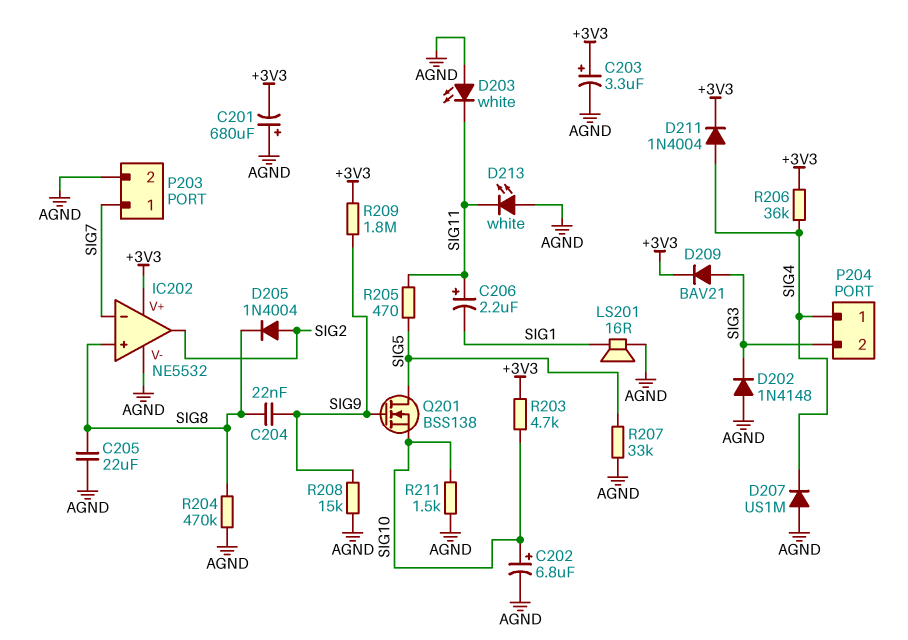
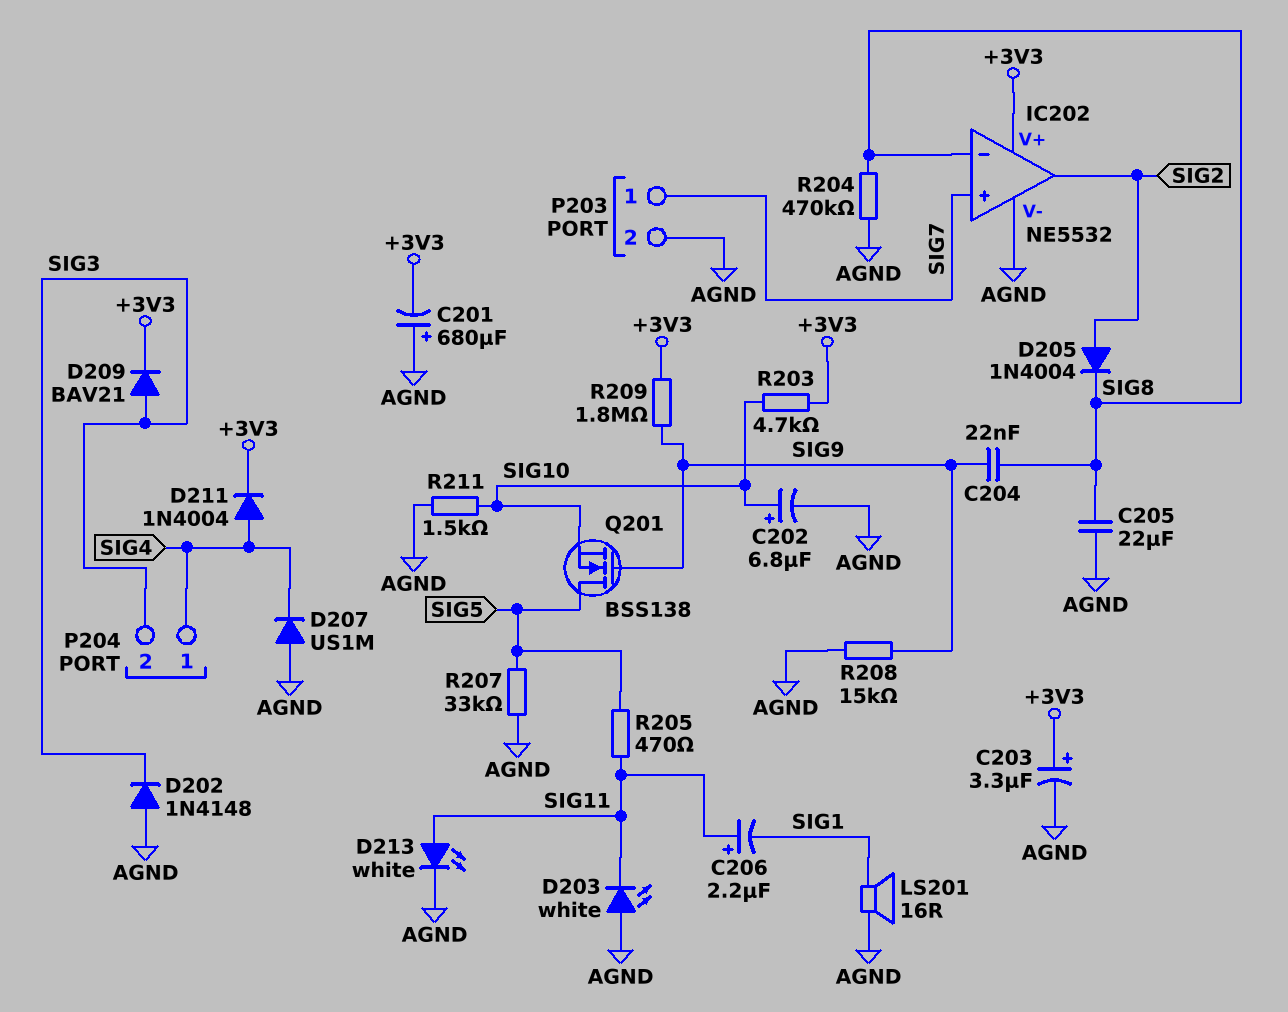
D213: LED white (A AGND, K SIG11) -> LED white (A SIG11, K AGND)
IC202 pin in+: SIG8 -> SIG7
IC202 pin in-: SIG7 -> SIG8
R206: 36k (+3V3, SIG4) -> none

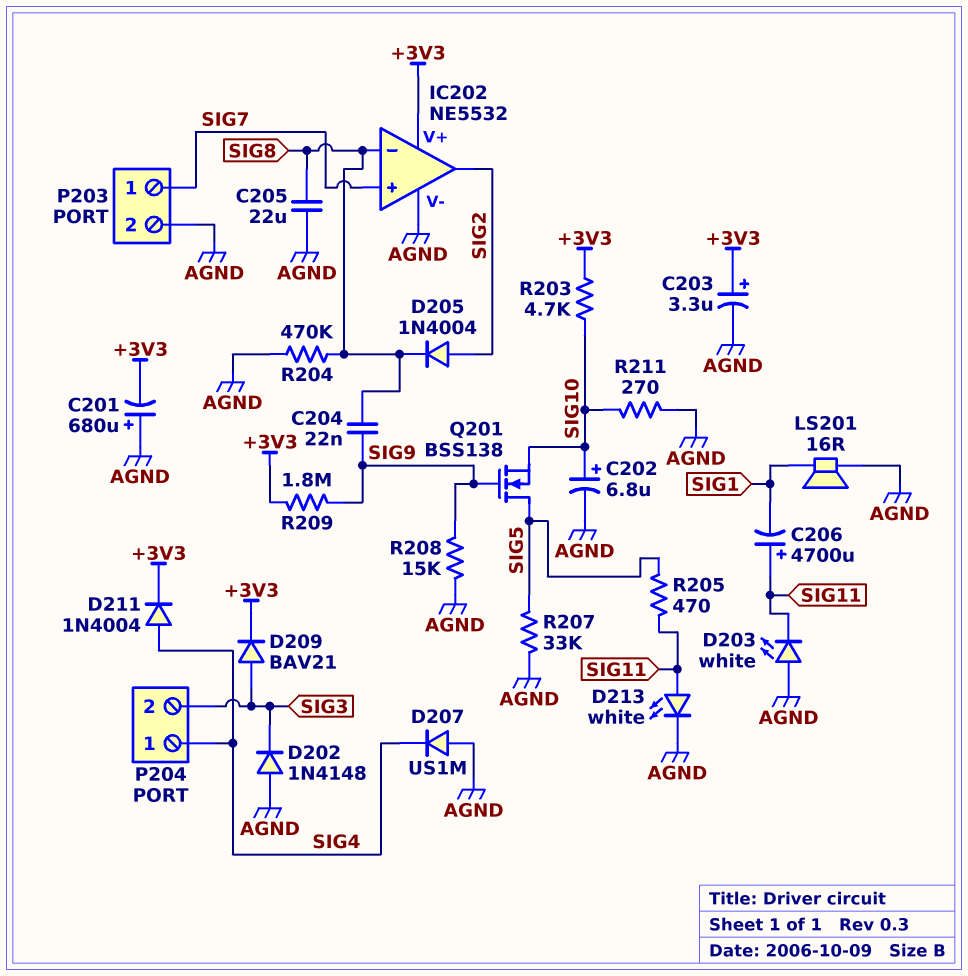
C206: 2.2uF (plus SIG11, minus SIG1) -> 4700uF (plus SIG11, minus SIG1)
R211: 1.5k (AGND, SIG10) -> 270 (AGND, SIG10)

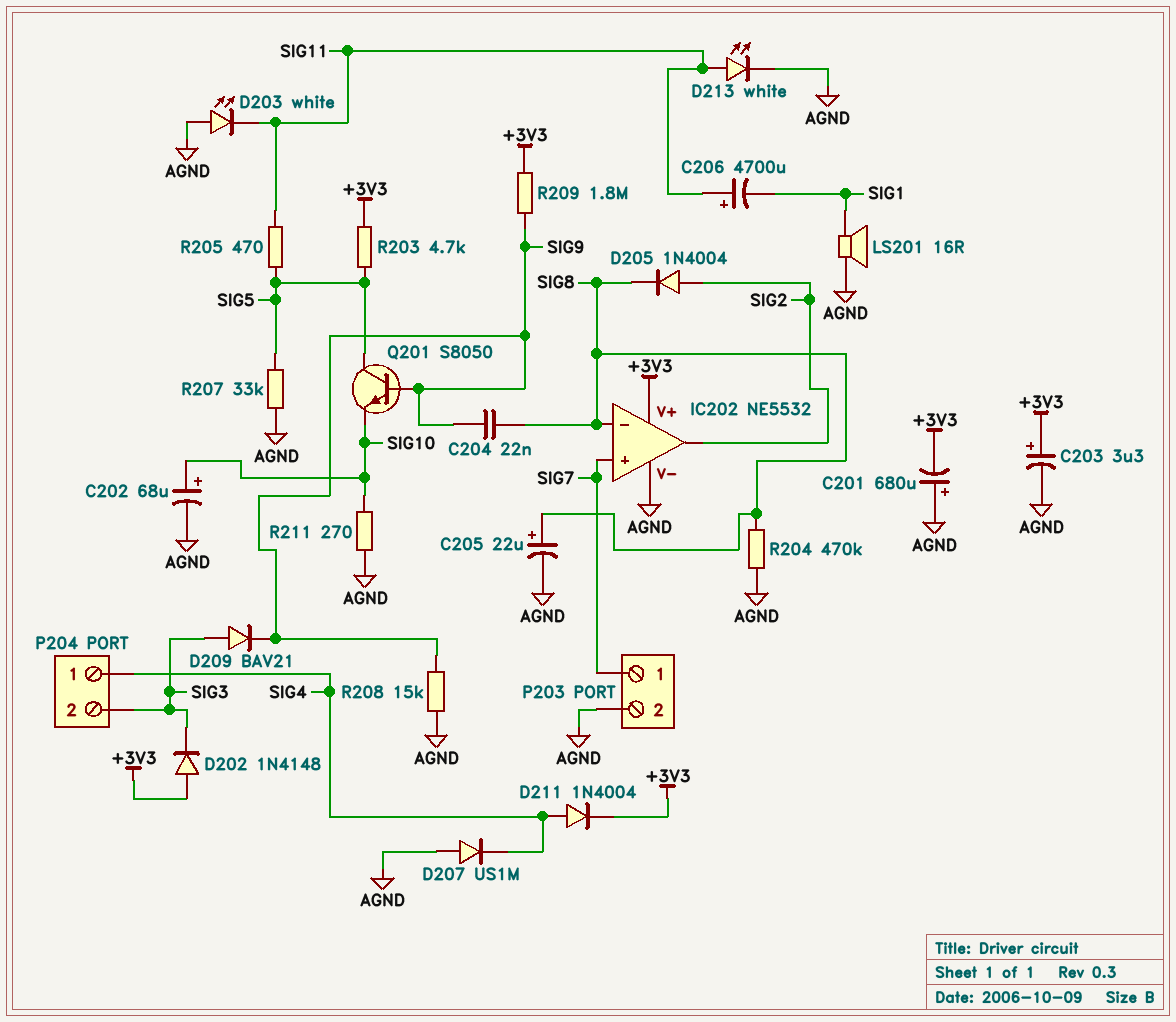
C202: 6.8uF (plus SIG10, minus AGND) -> 68uF (plus SIG10, minus AGND)
C205: 22uF (AGND, SIG8) -> 22uF (plus SIG8, minus AGND)
D202: diode 1N4148 (A AGND, K SIG3) -> diode 1N4148 (A +3V3, K SIG3)
D209: diode BAV21 (A SIG3, K +3V3) -> diode BAV21 (A SIG3, K SIG9)
Q201: NMOS BSS138 (G SIG9, D SIG5, S SIG10) -> NPN S8050 (B SIG9, C SIG5, E SIG10)
R203: 4.7k (+3V3, SIG10) -> 4.7k (+3V3, SIG5)

